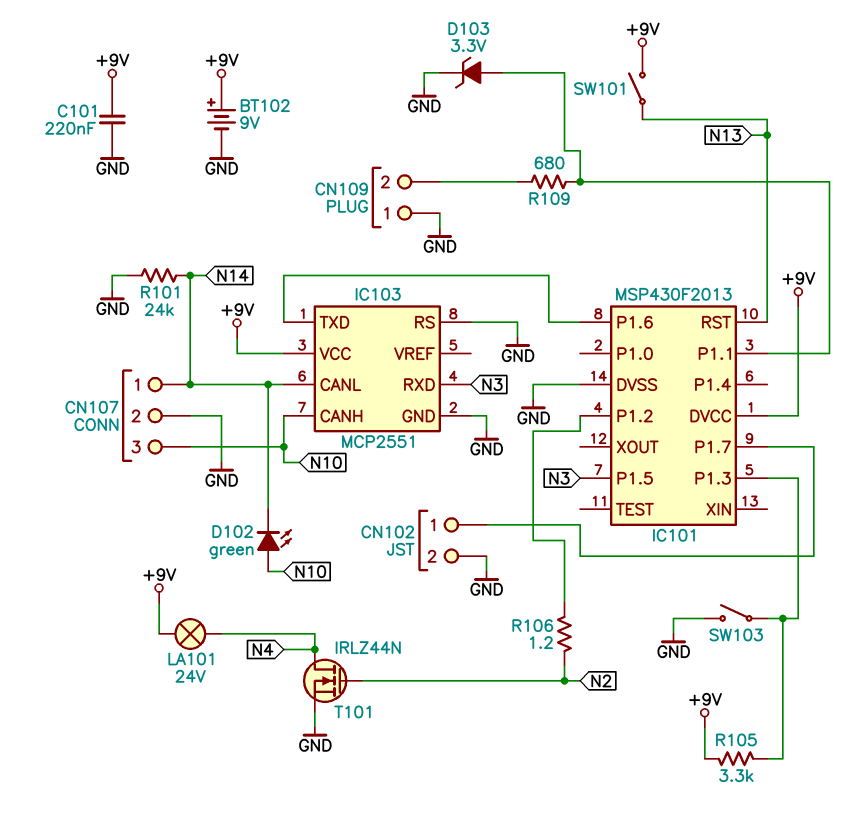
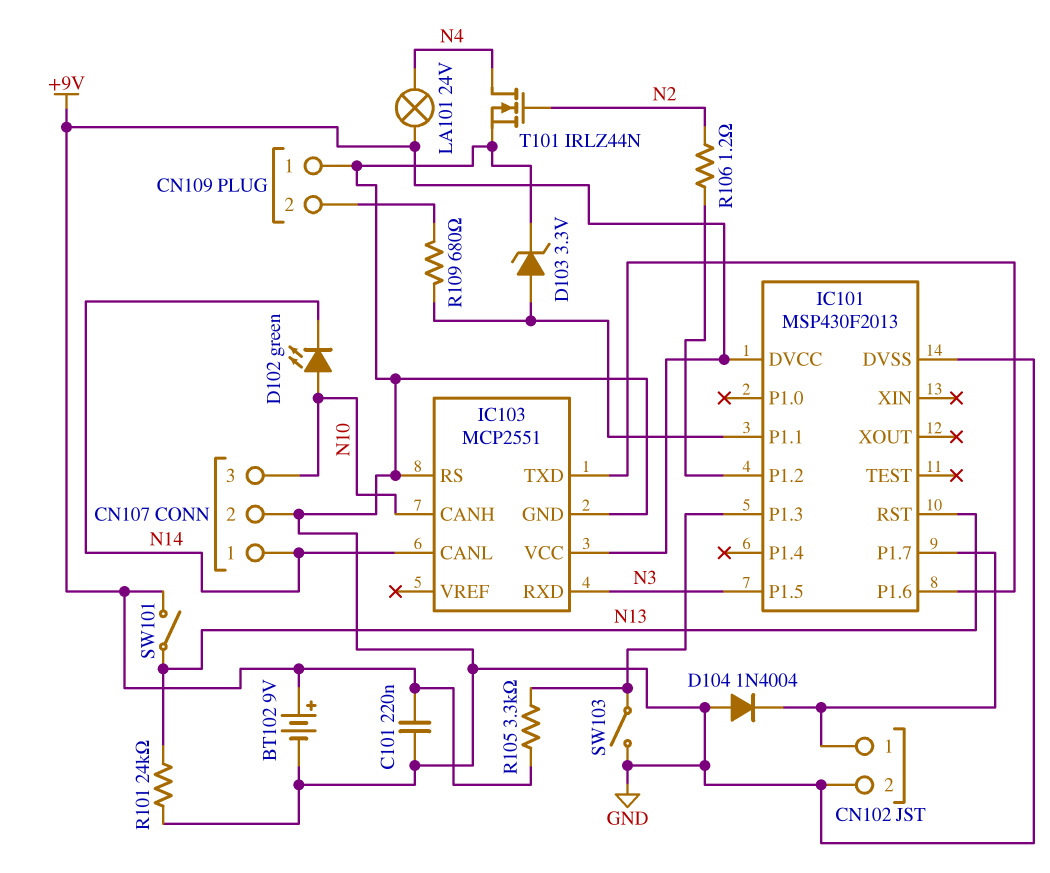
D104: none -> diode 1N4004 (A GND, K CN102/1)
R101: 24k (GND, N14) -> 24k (GND, N13)

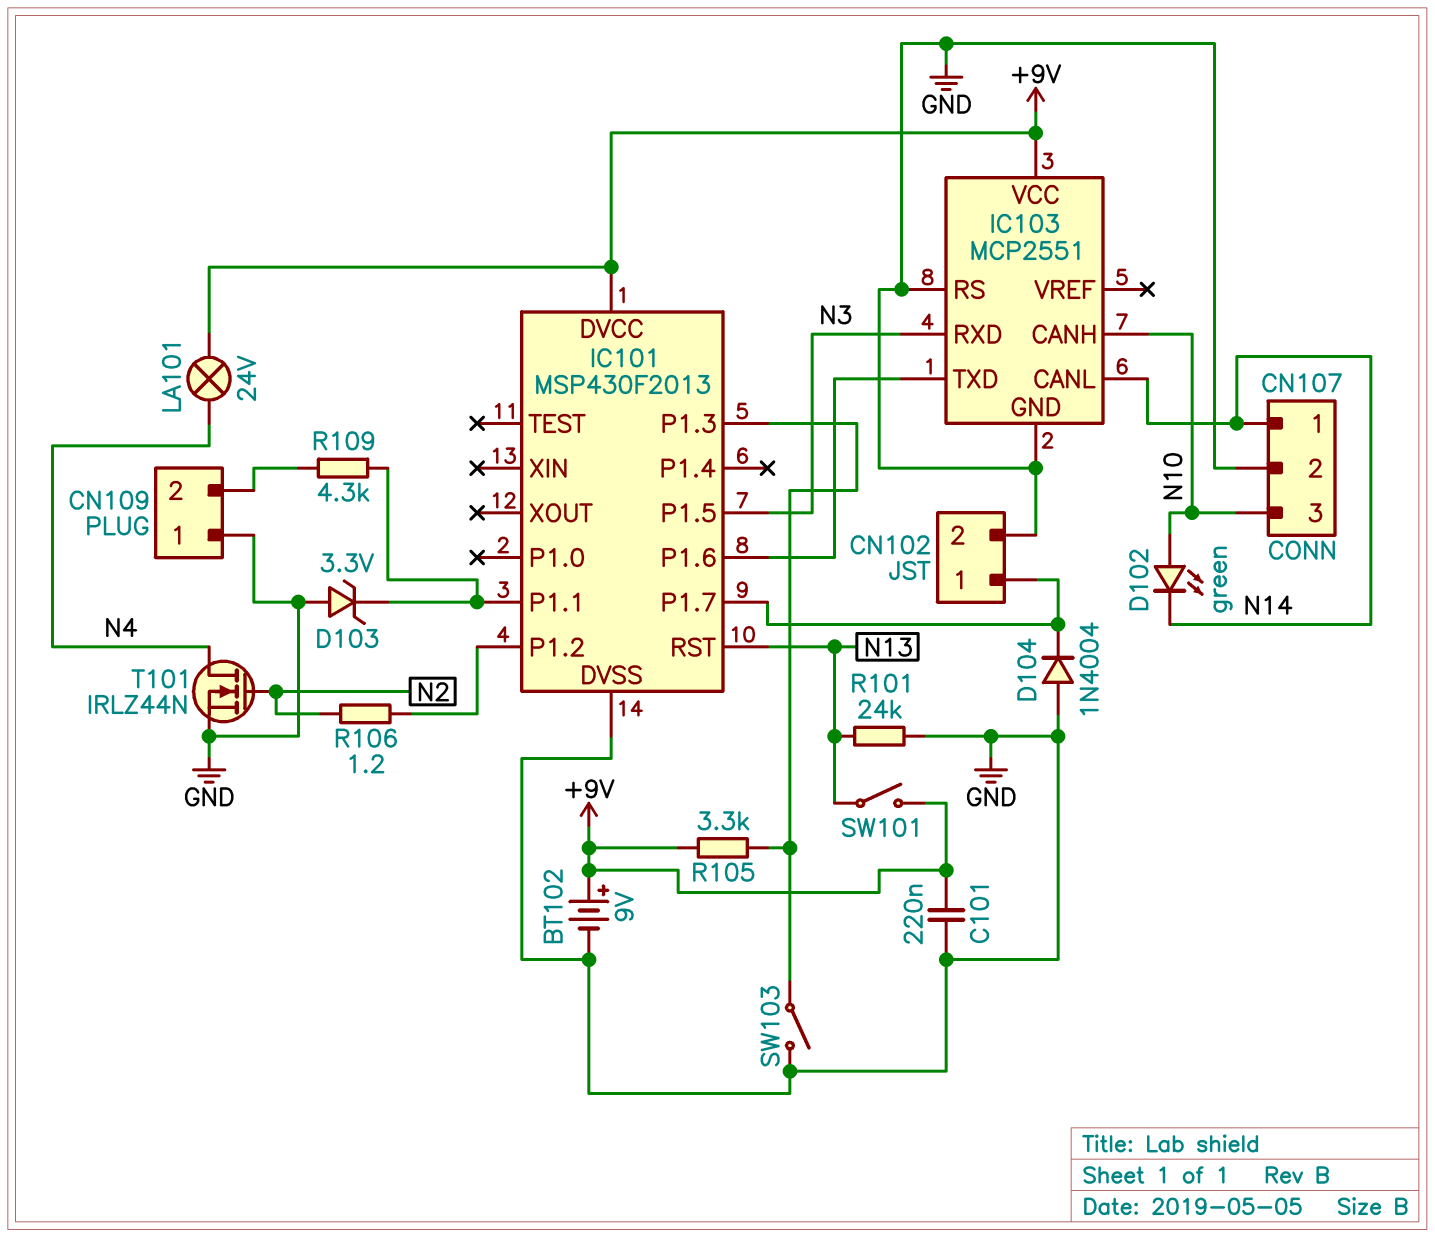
D103: zener 3.3V (A IC101/P1.1, K GND) -> zener 3.3V (A GND, K IC101/P1.1)
R109: 680 (CN109/2, IC101/P1.1) -> 4.3k (CN109/2, IC101/P1.1)

